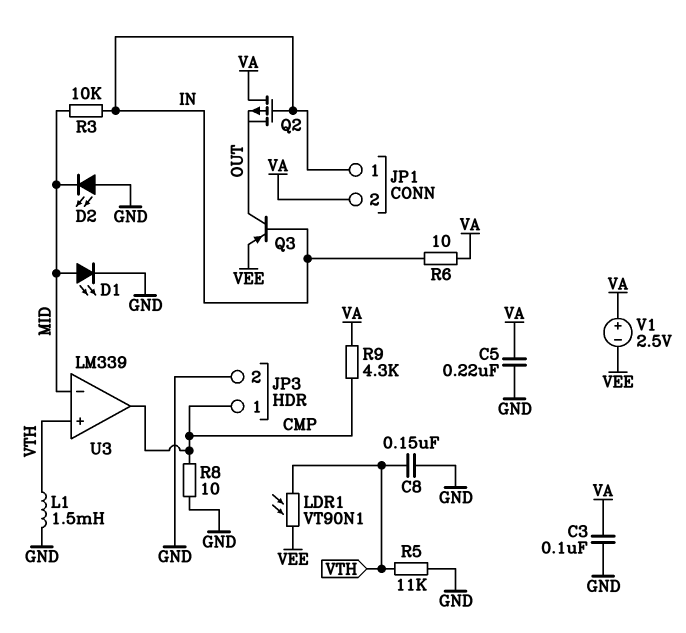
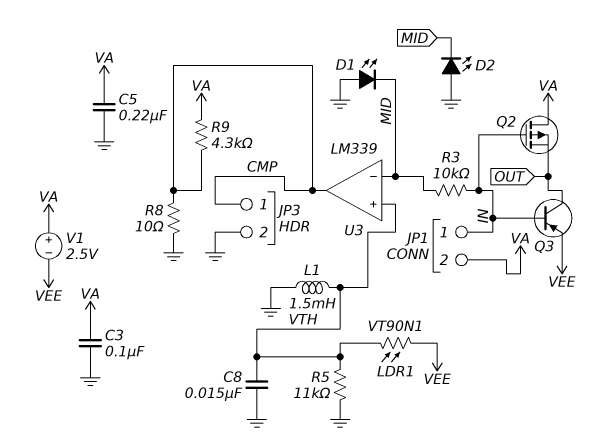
C8: 150nF (GND, VTH) -> 15nF (GND, VTH)
D1: LED (A MID, K GND) -> LED (A GND, K MID)
R6: 10 (IN, VA) -> none

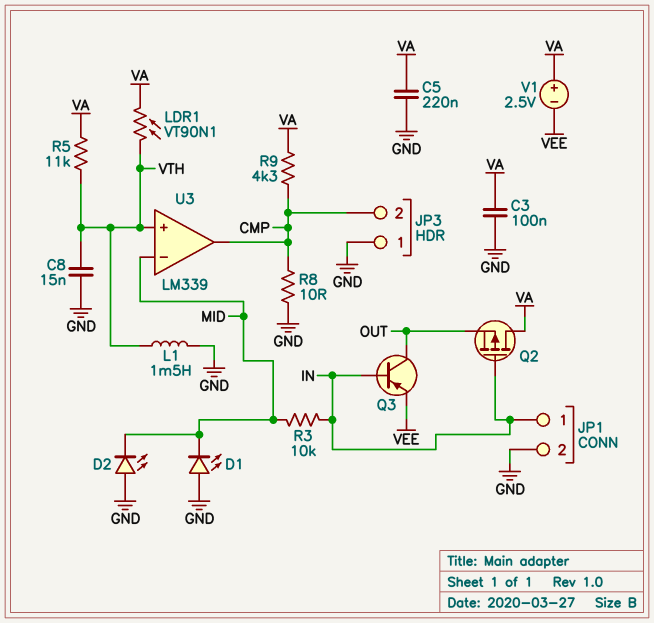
JP1 pin 2: VA -> GND
JP3 pin 1: CMP -> GND
JP3 pin 2: GND -> CMP
LDR1: VT90N1 (VEE, VTH) -> VT90N1 (VA, VTH)
R5: 11k (GND, VTH) -> 11k (VA, VTH)

